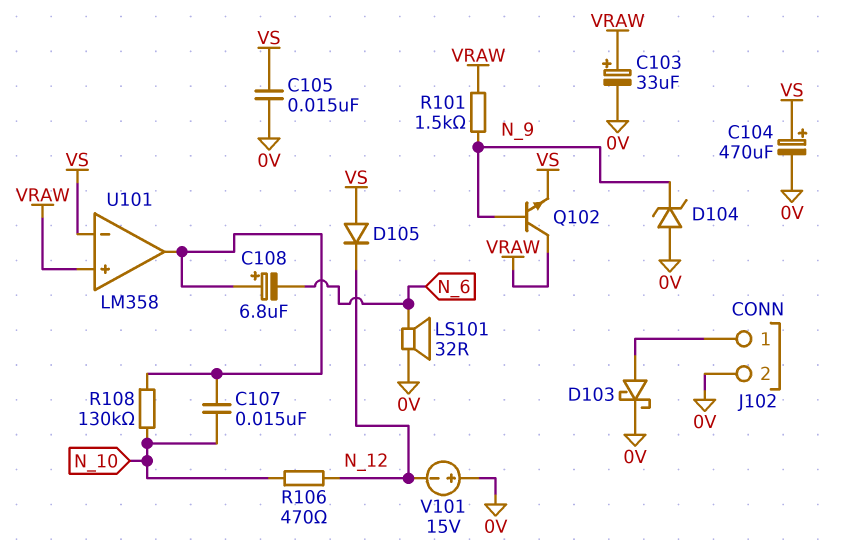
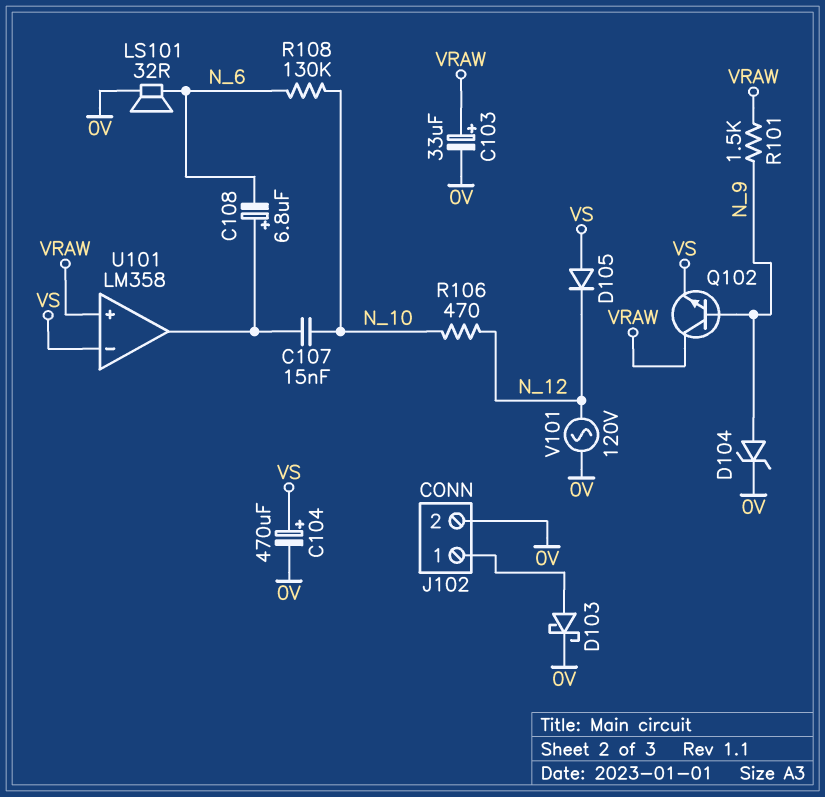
C105: 15nF (0V, VS) -> none
D104: zener (A 0V, K N_9) -> zener (A N_9, K 0V)
R108: 130k (N_10, U101/out) -> 130k (N_6, N_10)
V101: 15V (plus 0V, minus N_12) -> AC 120V (0V, N_12)

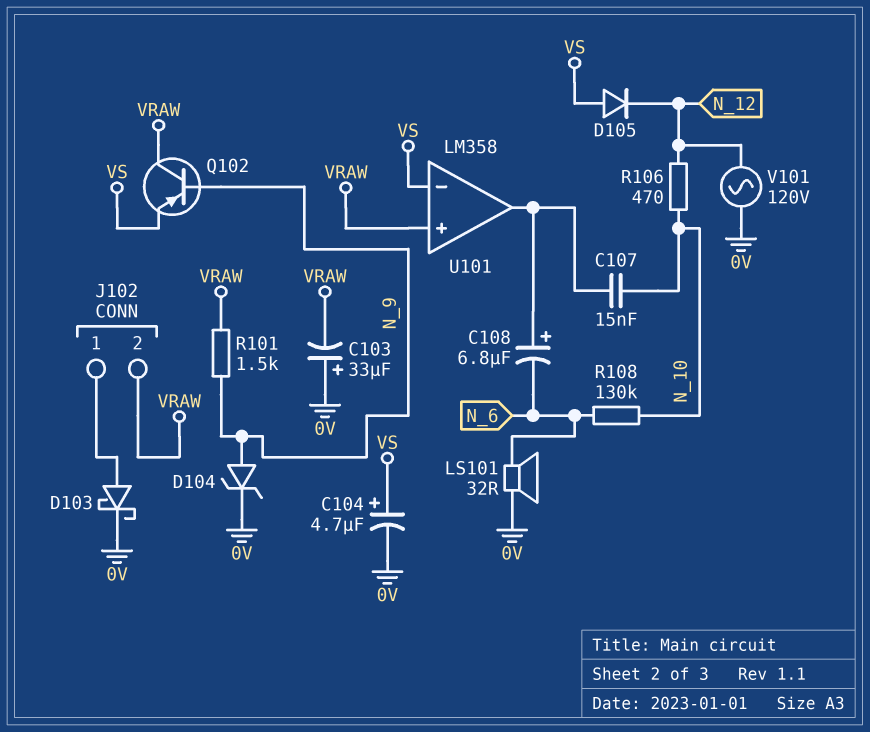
C103: 33uF (plus VRAW, minus 0V) -> 33uF (plus 0V, minus VRAW)
C104: 470uF (plus VS, minus 0V) -> 4.7uF (plus VS, minus 0V)
J102 pin 2: 0V -> VRAW
Q102: NPN (B N_9, C VRAW, E VS) -> PNP (B N_9, C VRAW, E VS)

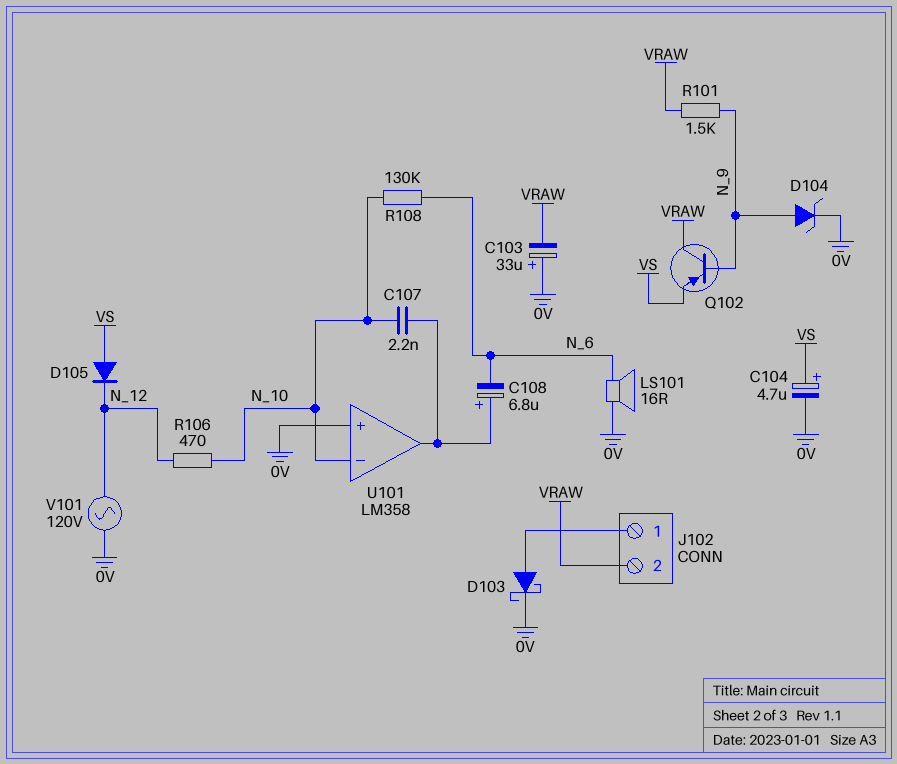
C107: 15nF (N_10, U101/out) -> 2.2nF (N_10, U101/out)
LS101: speaker 32R (0V, N_6) -> speaker 16R (0V, N_6)
U101 pin in+: VRAW -> 0V
U101 pin in-: VS -> N_10

